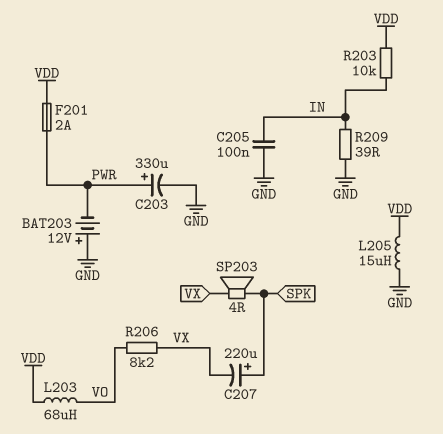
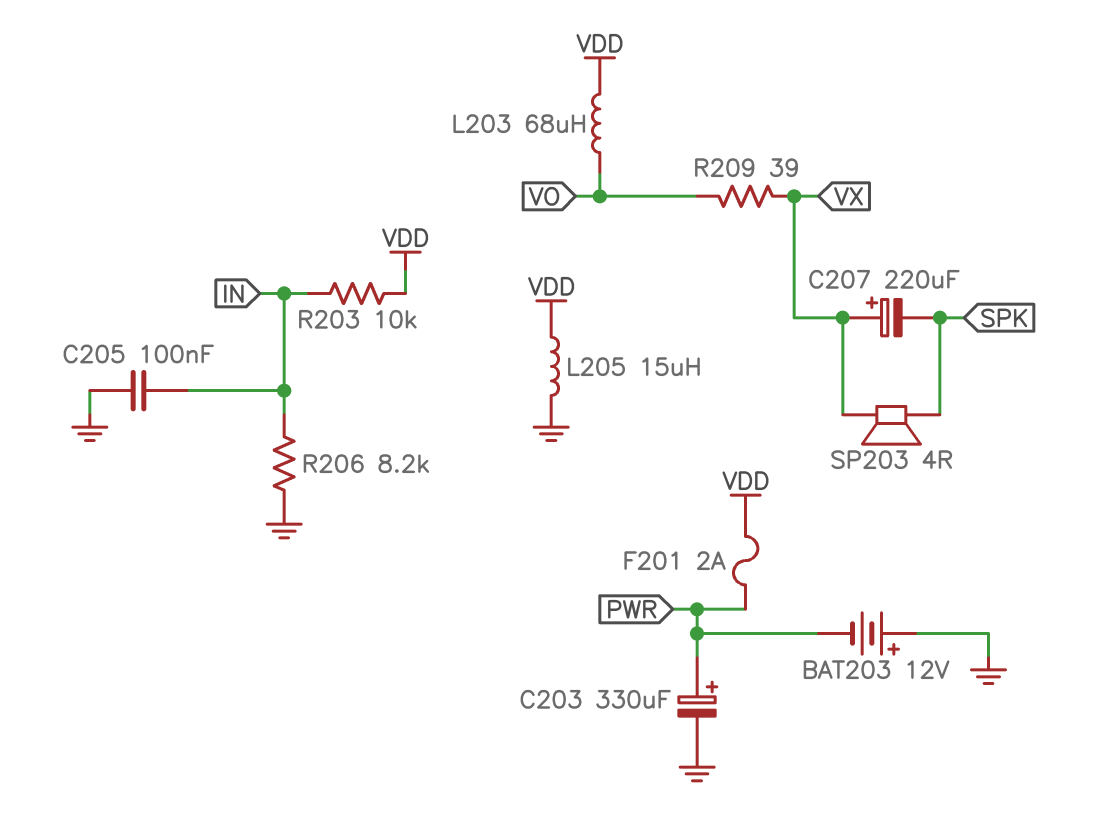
C207: 220uF (plus SPK, minus VX) -> 220uF (plus VX, minus SPK)
R206: 8.2k (VO, VX) -> 8.2k (GND, IN)
R209: 39 (GND, IN) -> 39 (VO, VX)

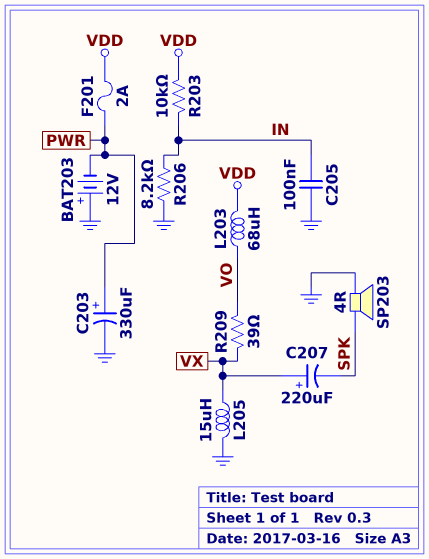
L205: 15uH (GND, VDD) -> 15uH (GND, VX)
SP203: speaker 4R (SPK, VX) -> speaker 4R (GND, SPK)

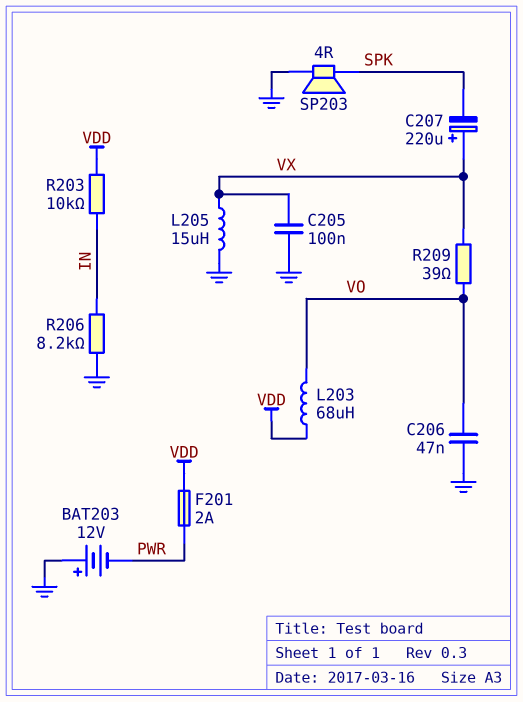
C203: 330uF (plus PWR, minus GND) -> none
C205: 100nF (GND, IN) -> 100nF (GND, VX)
C206: none -> 47nF (GND, VO)

